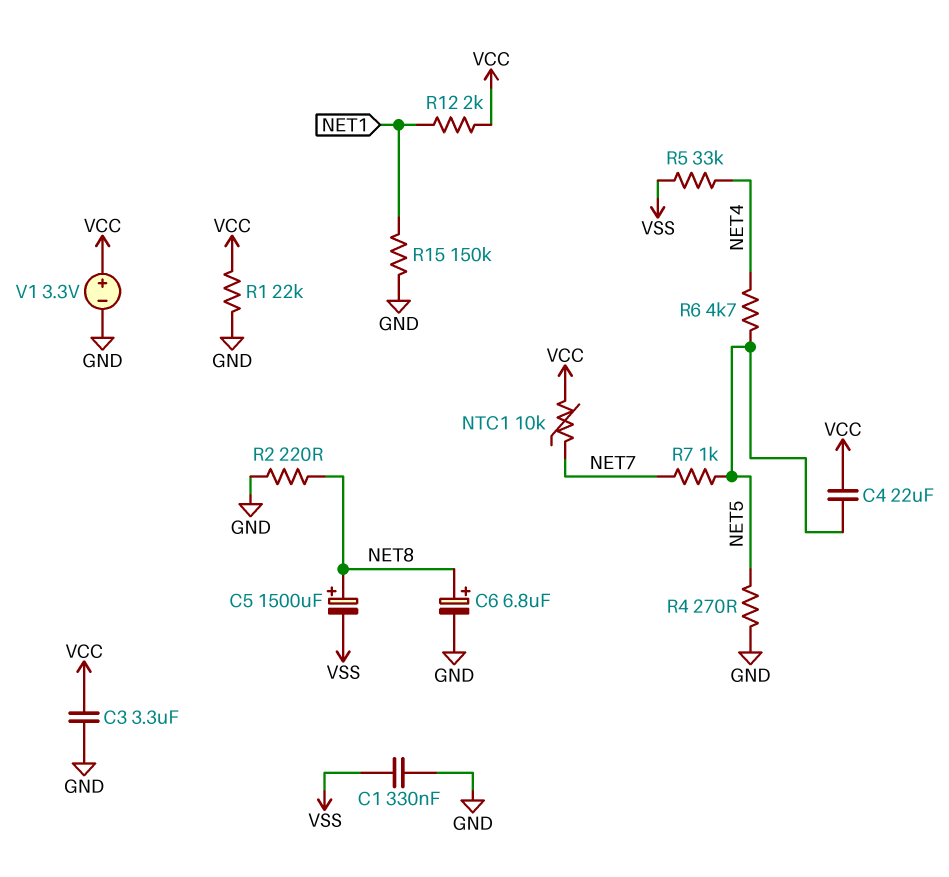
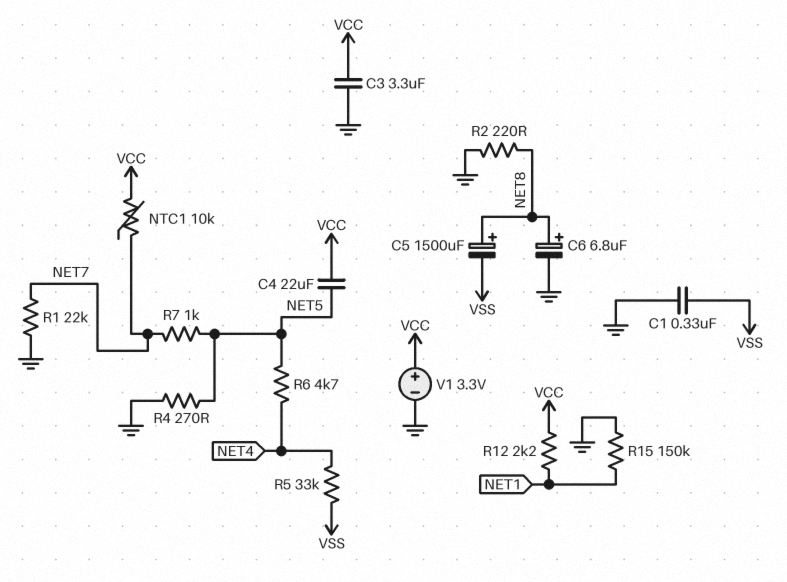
R1: 22k (GND, VCC) -> 22k (GND, NET7)
R12: 2k (NET1, VCC) -> 2.2k (NET1, VCC)

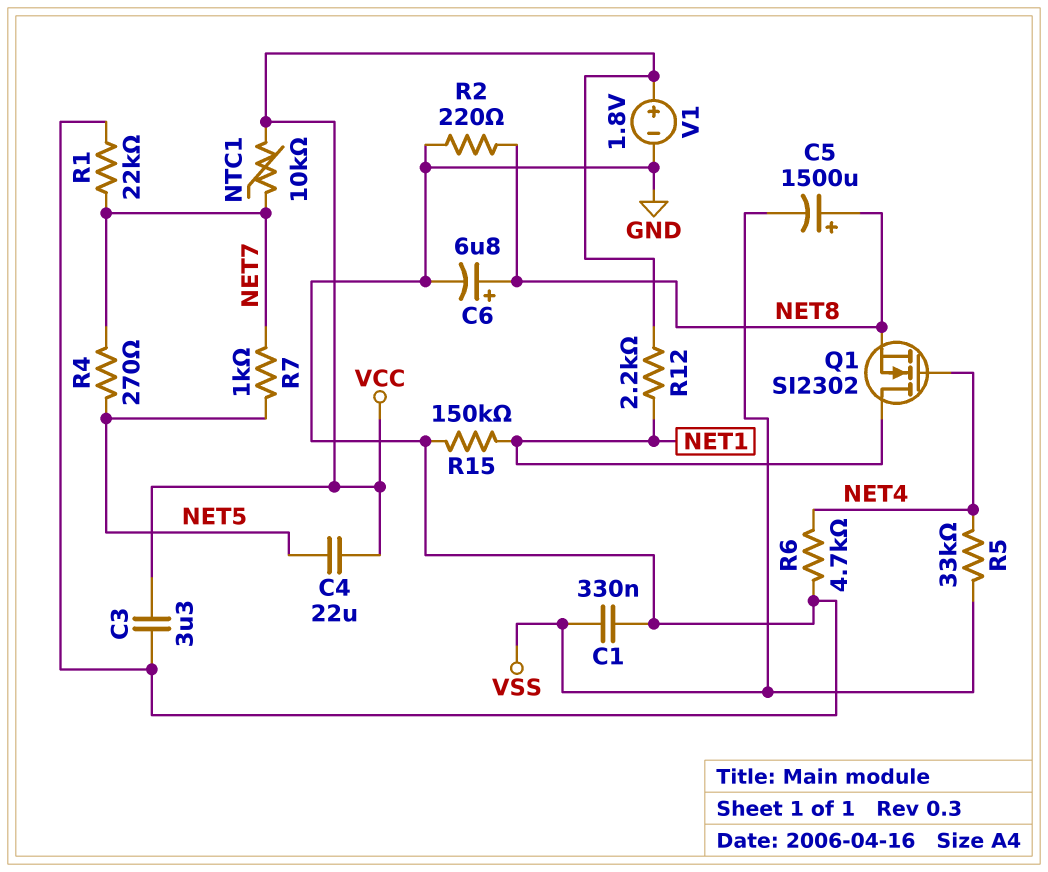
Q1: none -> NMOS SI2302 (G NET4, D NET1, S NET8)
R4: 270 (GND, NET5) -> 270 (NET5, NET7)
R6: 4.7k (NET4, NET5) -> 4.7k (GND, NET4)
V1: 3.3V (plus VCC, minus GND) -> 1.8V (plus VCC, minus GND)

